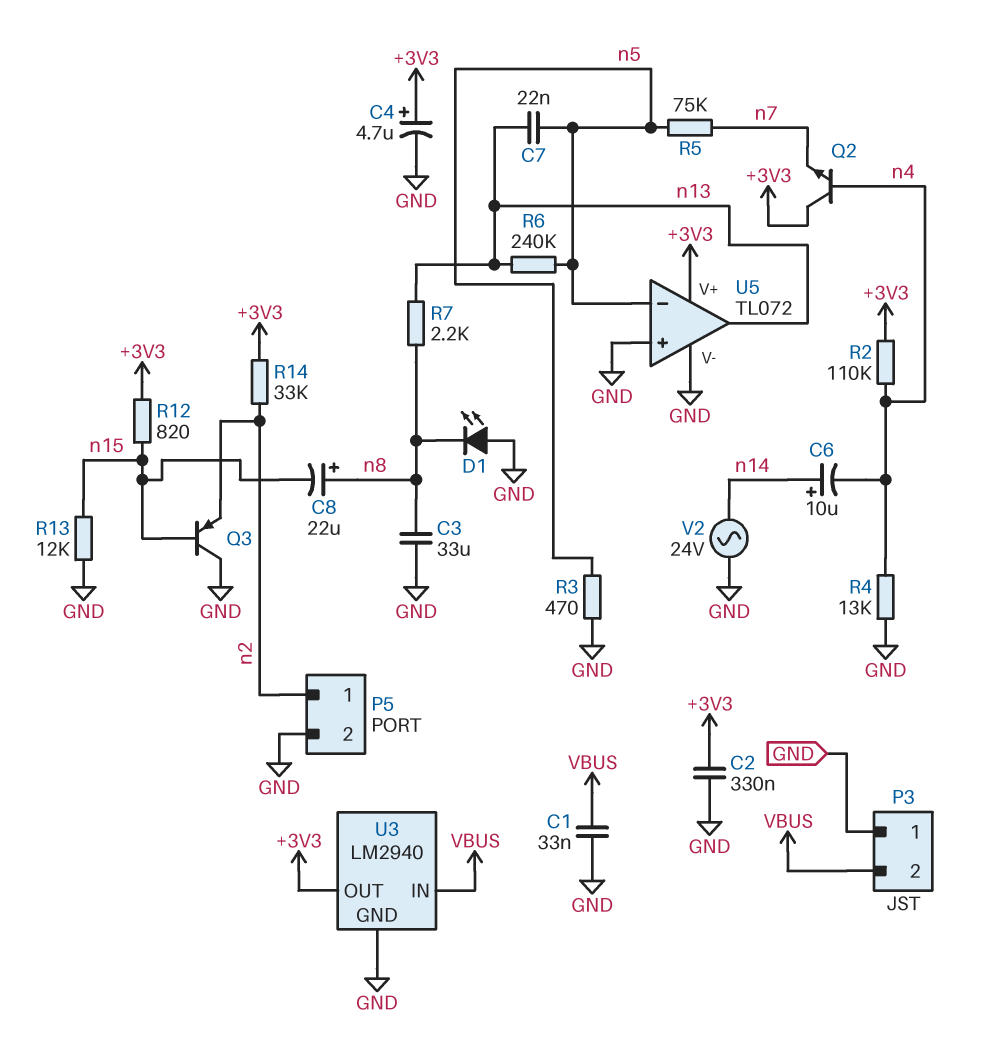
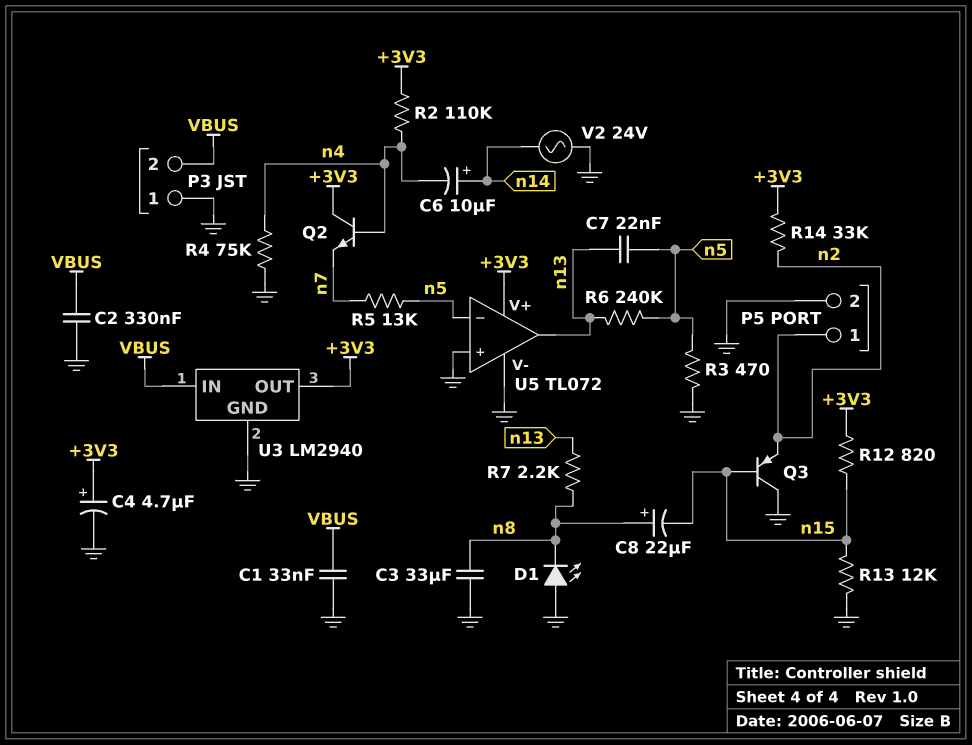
C2: 330nF (+3V3, GND) -> 330nF (GND, VBUS)
R4: 13k (GND, n4) -> 75k (GND, n4)
R5: 75k (n5, n7) -> 13k (n5, n7)

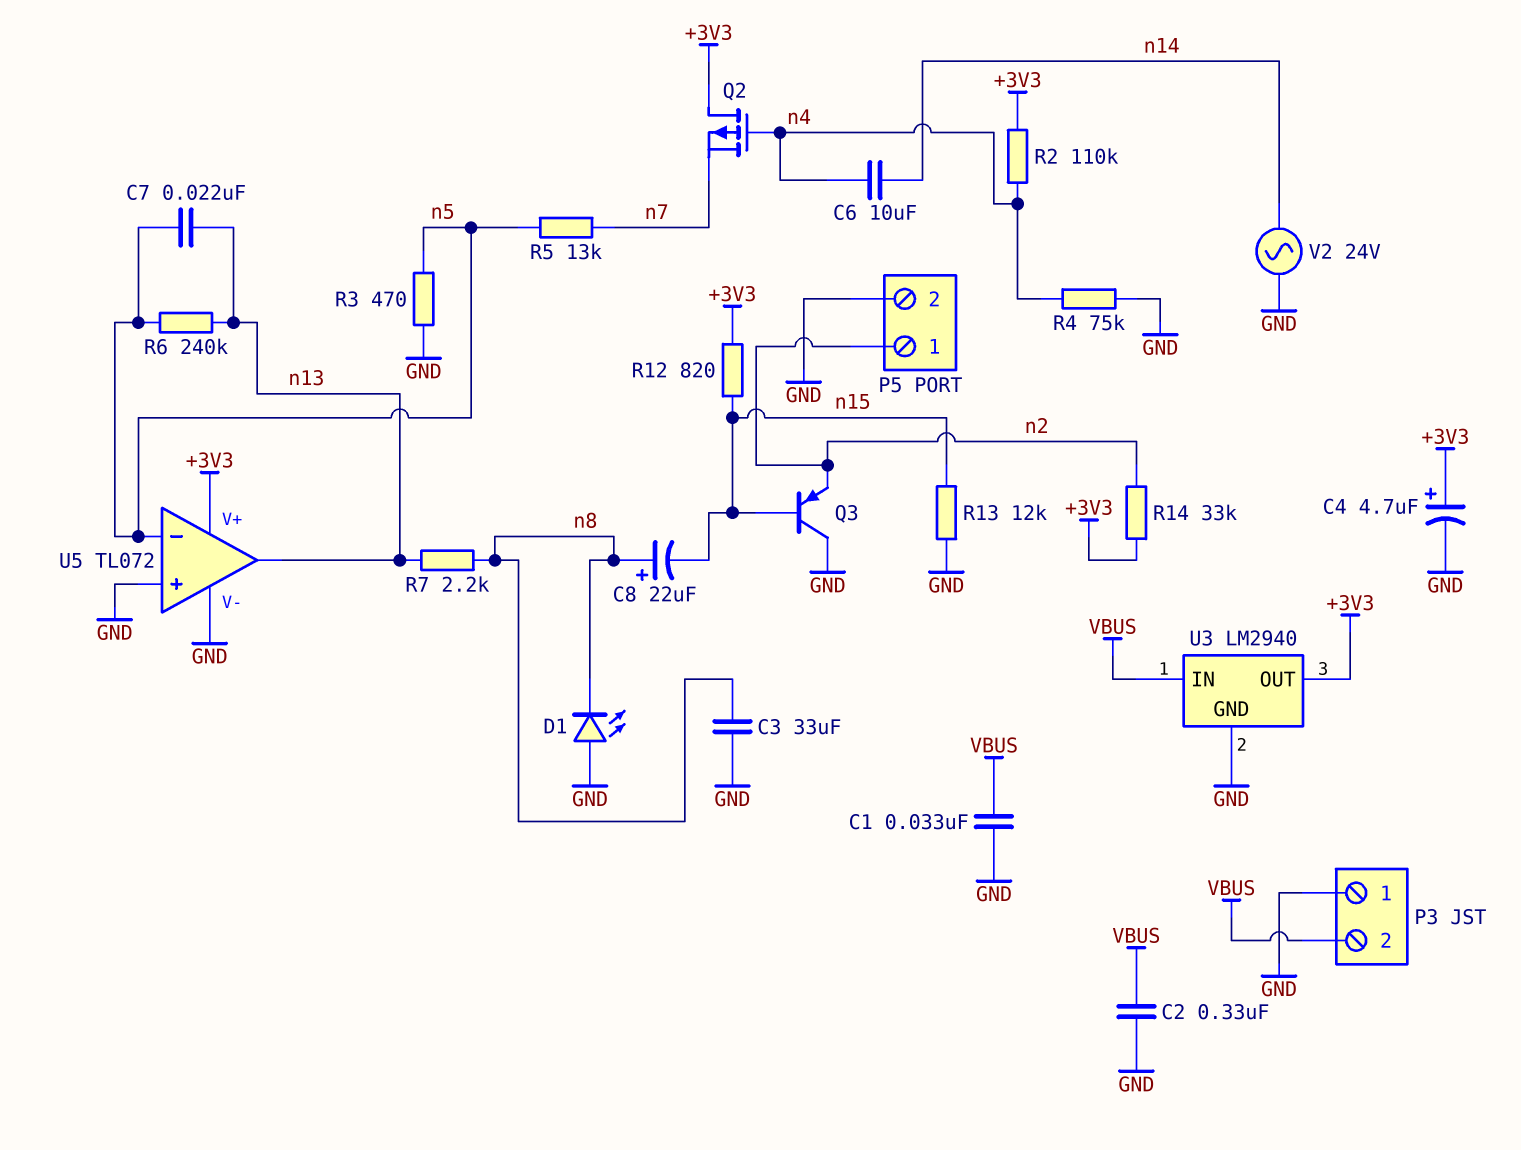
C6: 10uF (plus n14, minus n4) -> 10uF (n4, n14)
Q2: NPN (B n4, C +3V3, E n7) -> PMOS (G n4, D +3V3, S n7)

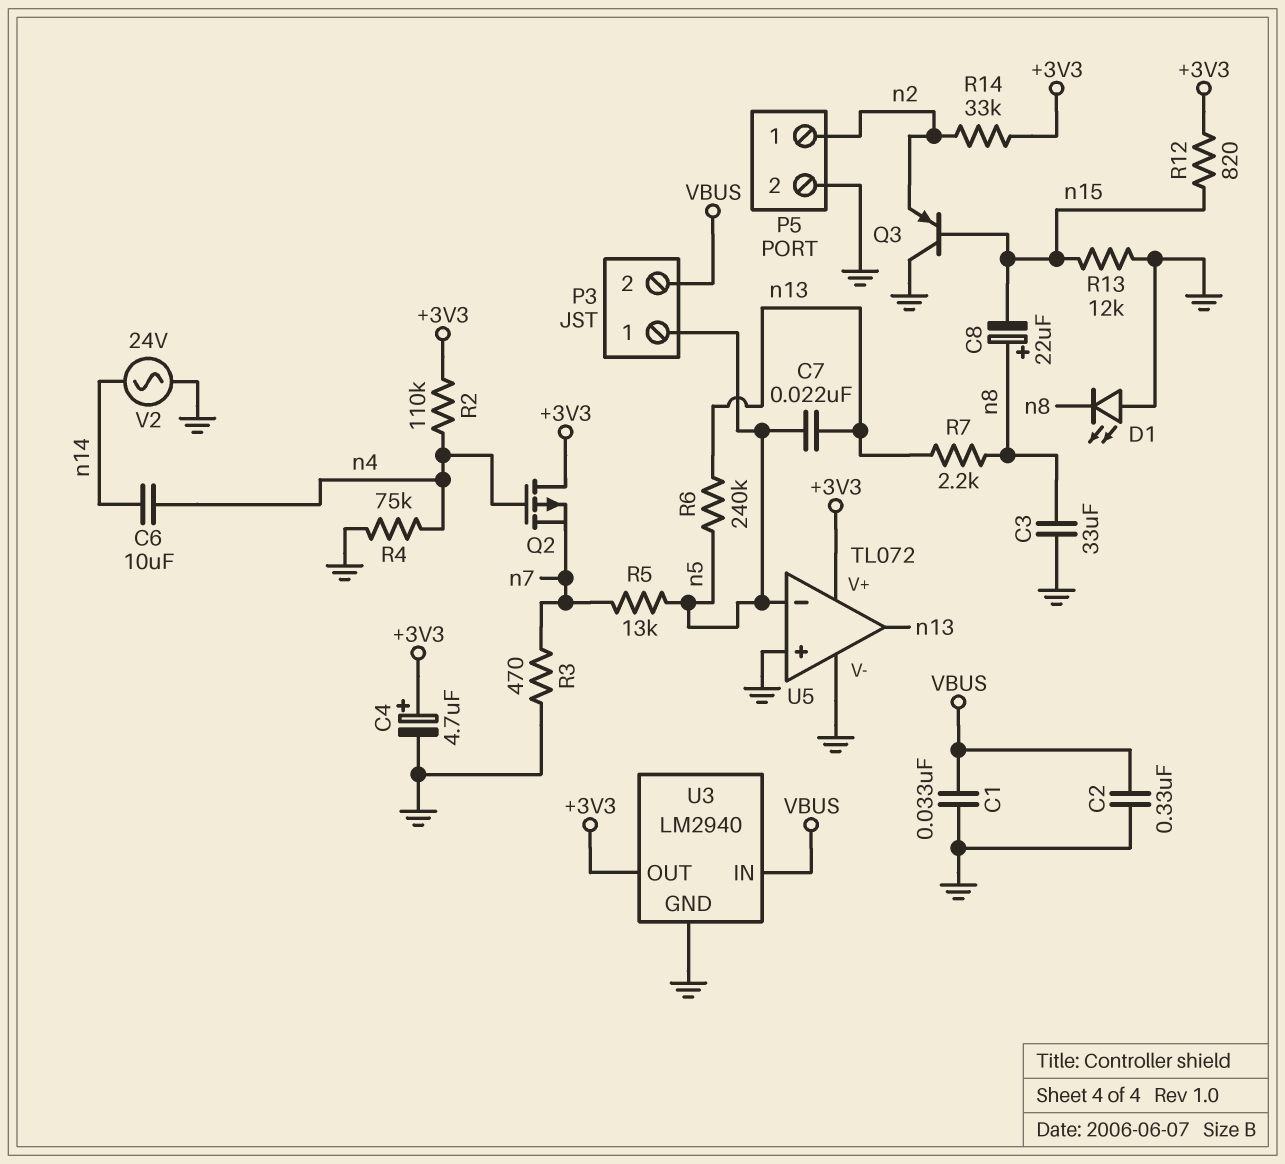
P3 pin 1: GND -> n5
R3: 470 (GND, n5) -> 470 (GND, n7)

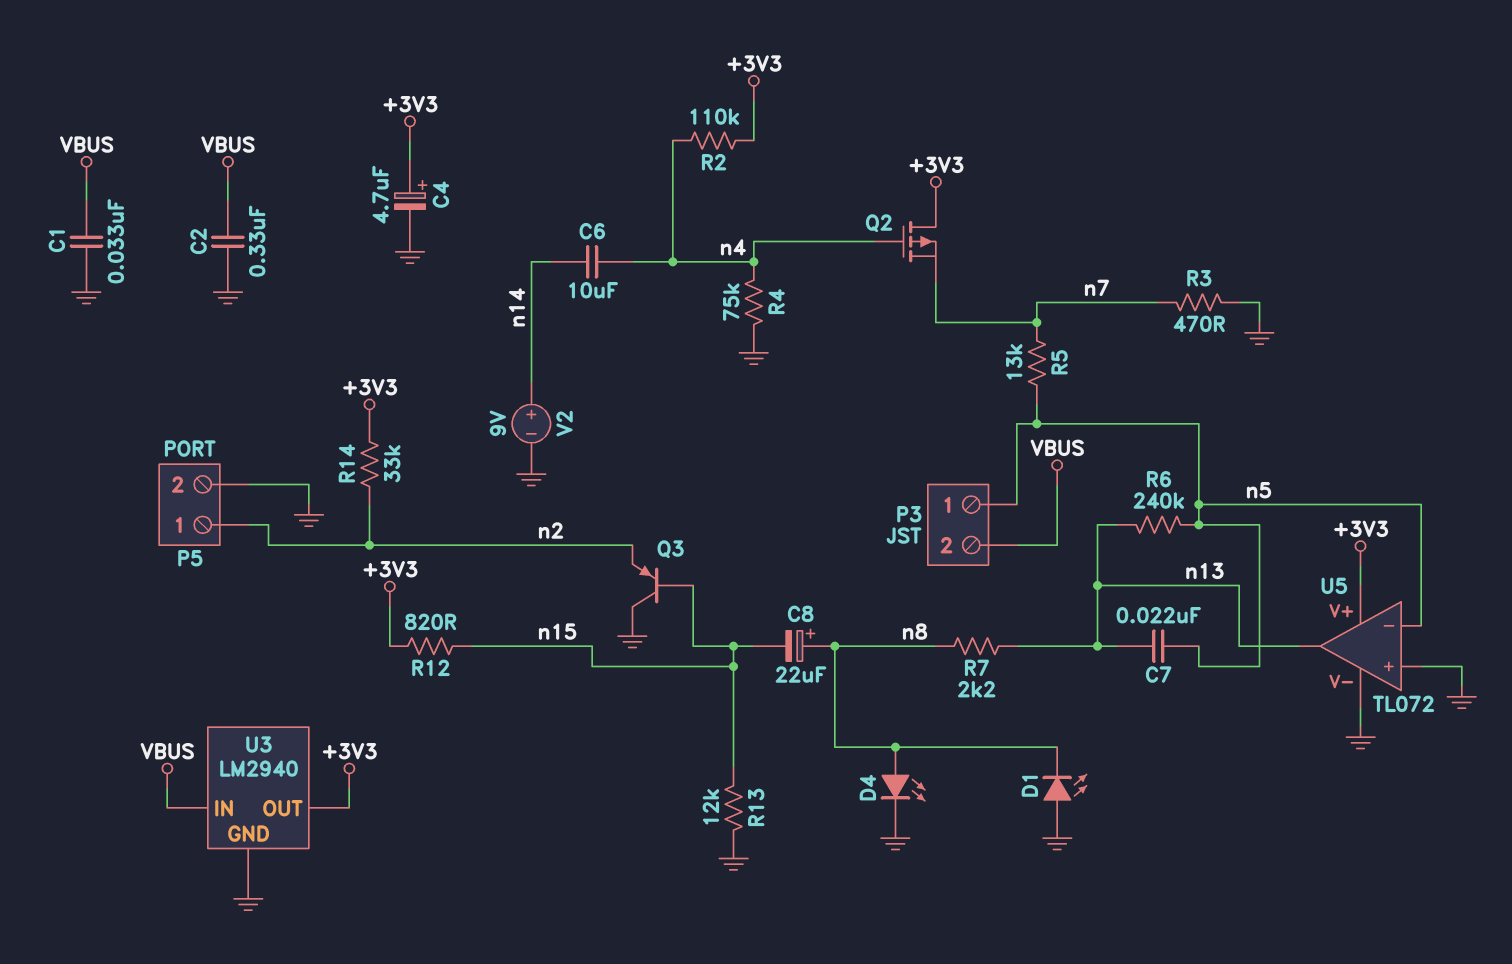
C3: 33uF (GND, n8) -> none
D4: none -> LED (A n8, K GND)
V2: AC 24V (GND, n14) -> 9V (plus n14, minus GND)

